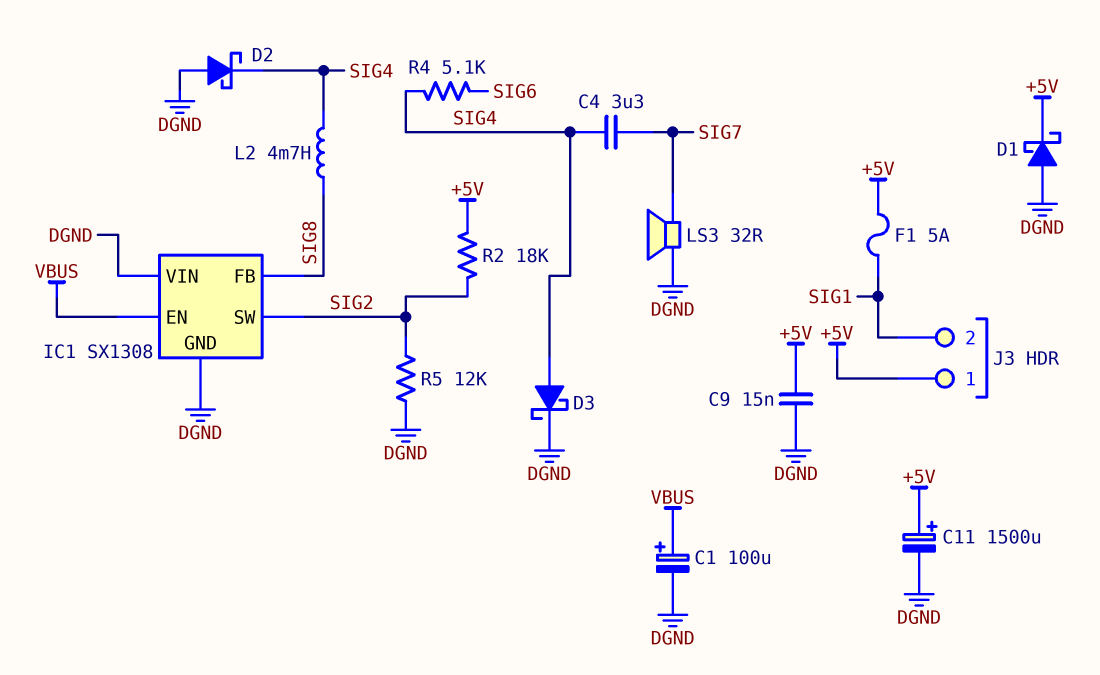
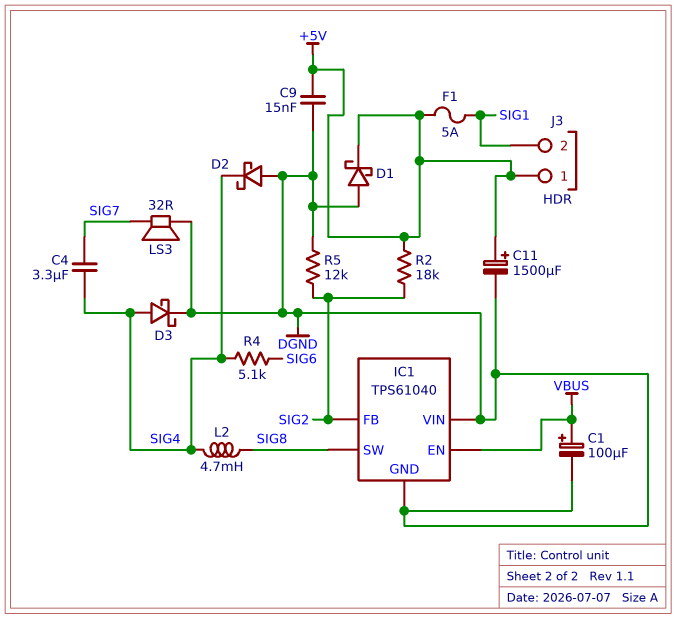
IC1: SX1308 -> TPS61040
IC1 pin FB: SIG8 -> SIG2
IC1 pin SW: SIG2 -> SIG8

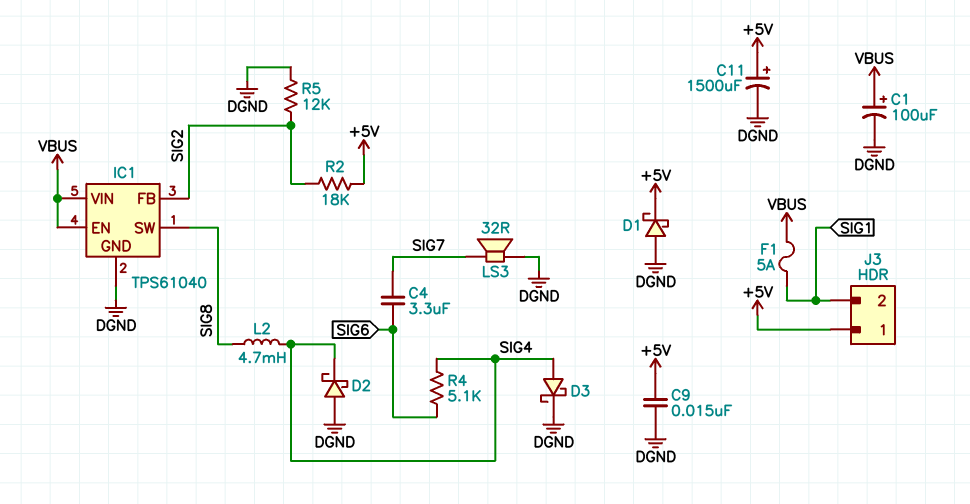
C4: 3.3uF (SIG4, SIG7) -> 3.3uF (SIG6, SIG7)
F1: 5A (+5V, SIG1) -> 5A (SIG1, VBUS)
IC1 pin VIN: DGND -> VBUS

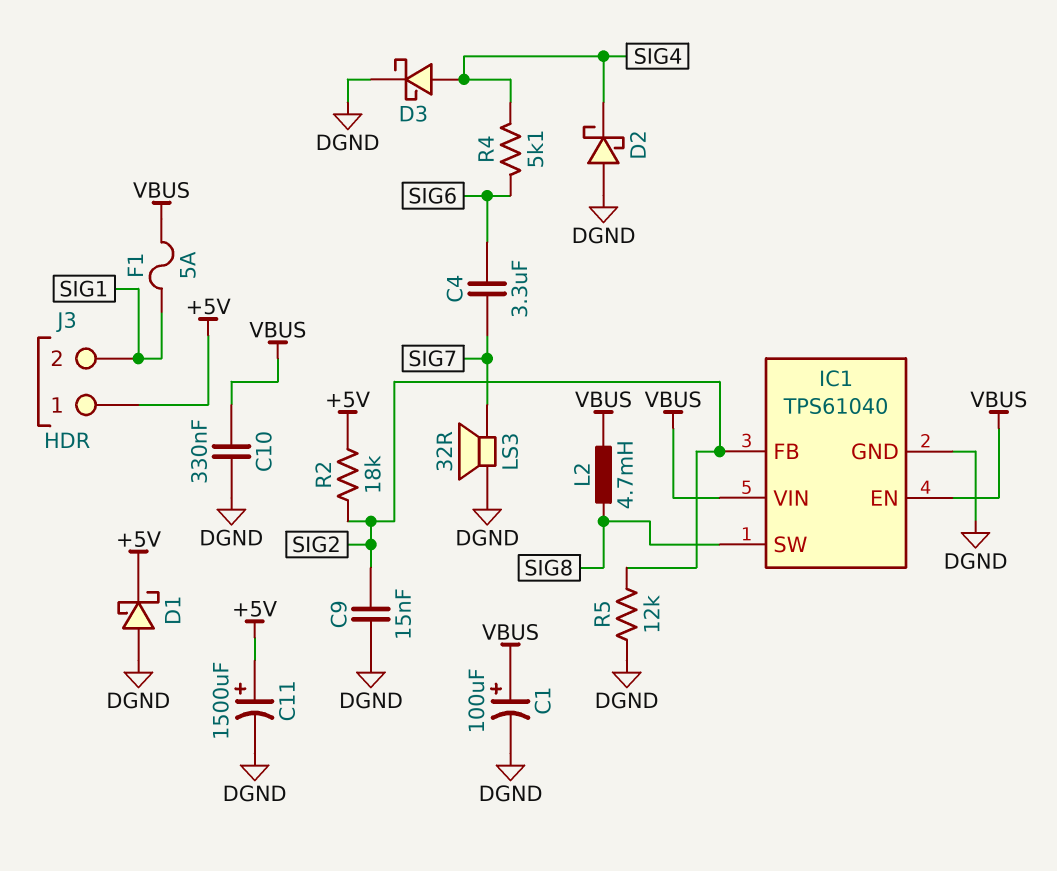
C9: 15nF (+5V, DGND) -> 15nF (DGND, SIG2)
C10: none -> 330nF (DGND, VBUS)
L2: 4.7mH (SIG4, SIG8) -> 4.7mH (SIG8, VBUS)

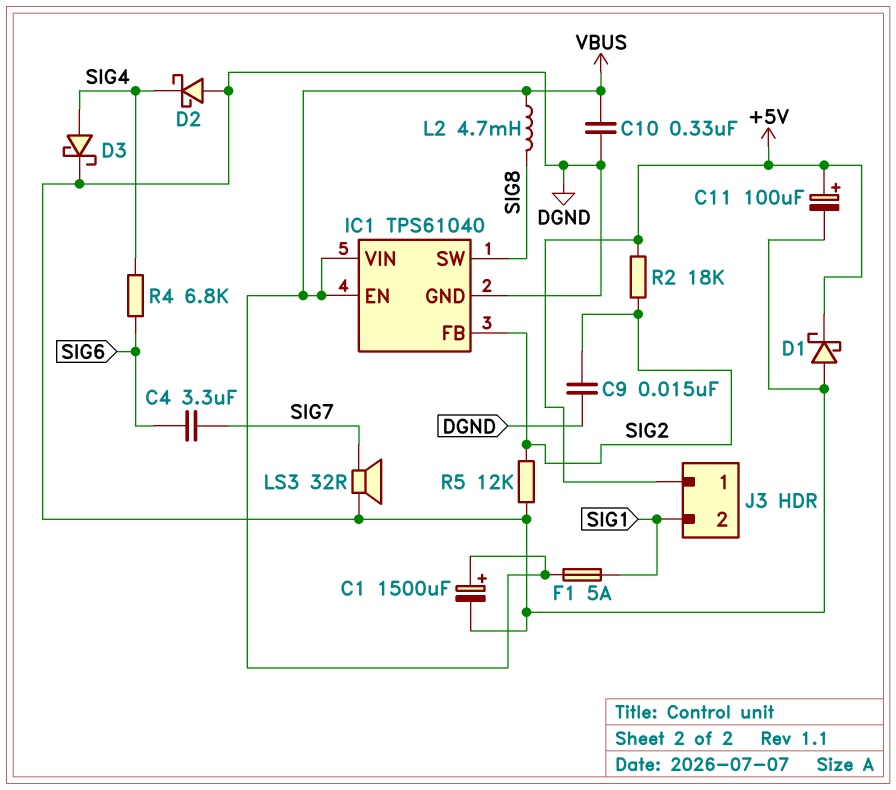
C1: 100uF (plus VBUS, minus DGND) -> 1500uF (plus VBUS, minus DGND)
C11: 1500uF (plus +5V, minus DGND) -> 100uF (plus +5V, minus DGND)
R4: 5.1k (SIG4, SIG6) -> 6.8k (SIG4, SIG6)

